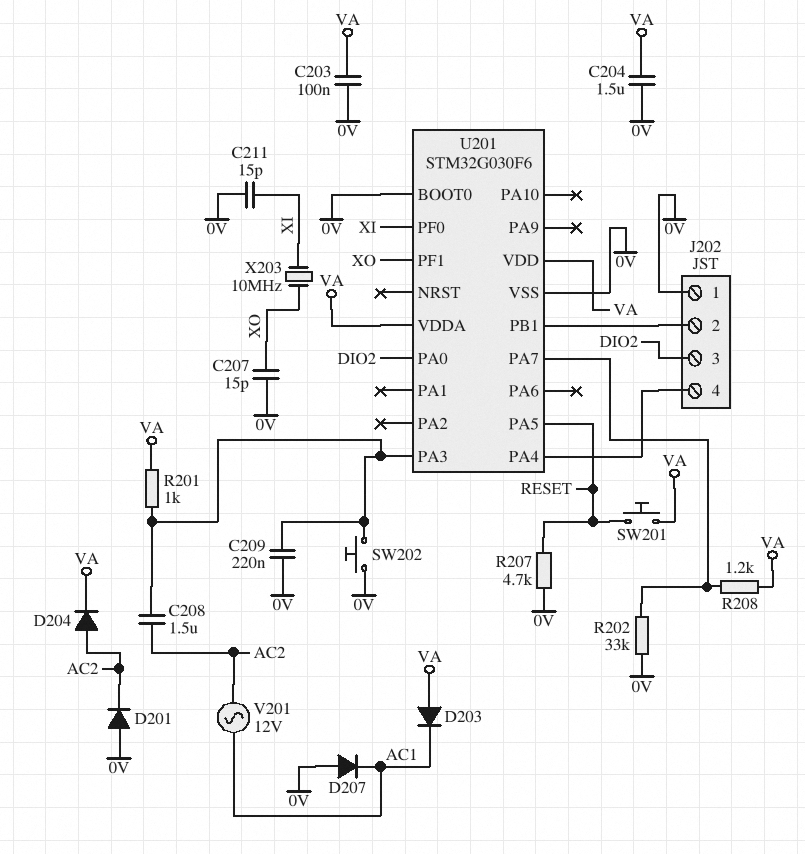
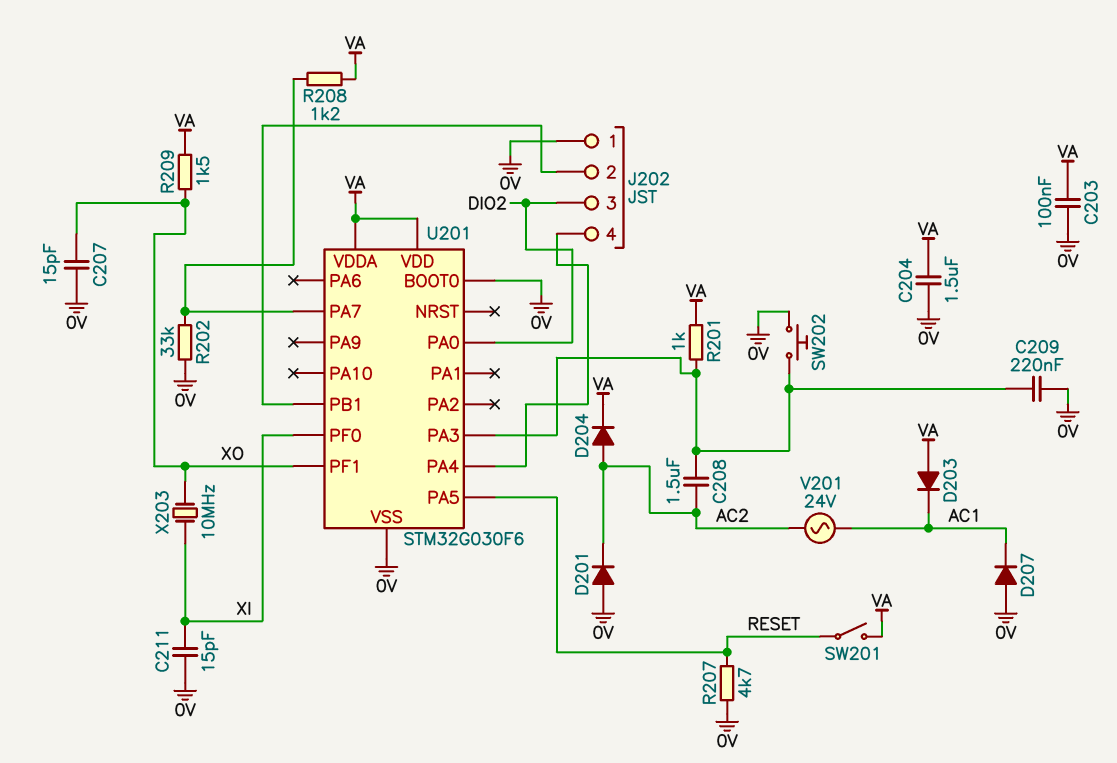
R209: none -> 1.5k (VA, XO)
SW201: button (RESET, VA) -> switch (RESET, VA)
V201: AC 12V (AC1, AC2) -> AC 24V (AC1, AC2)

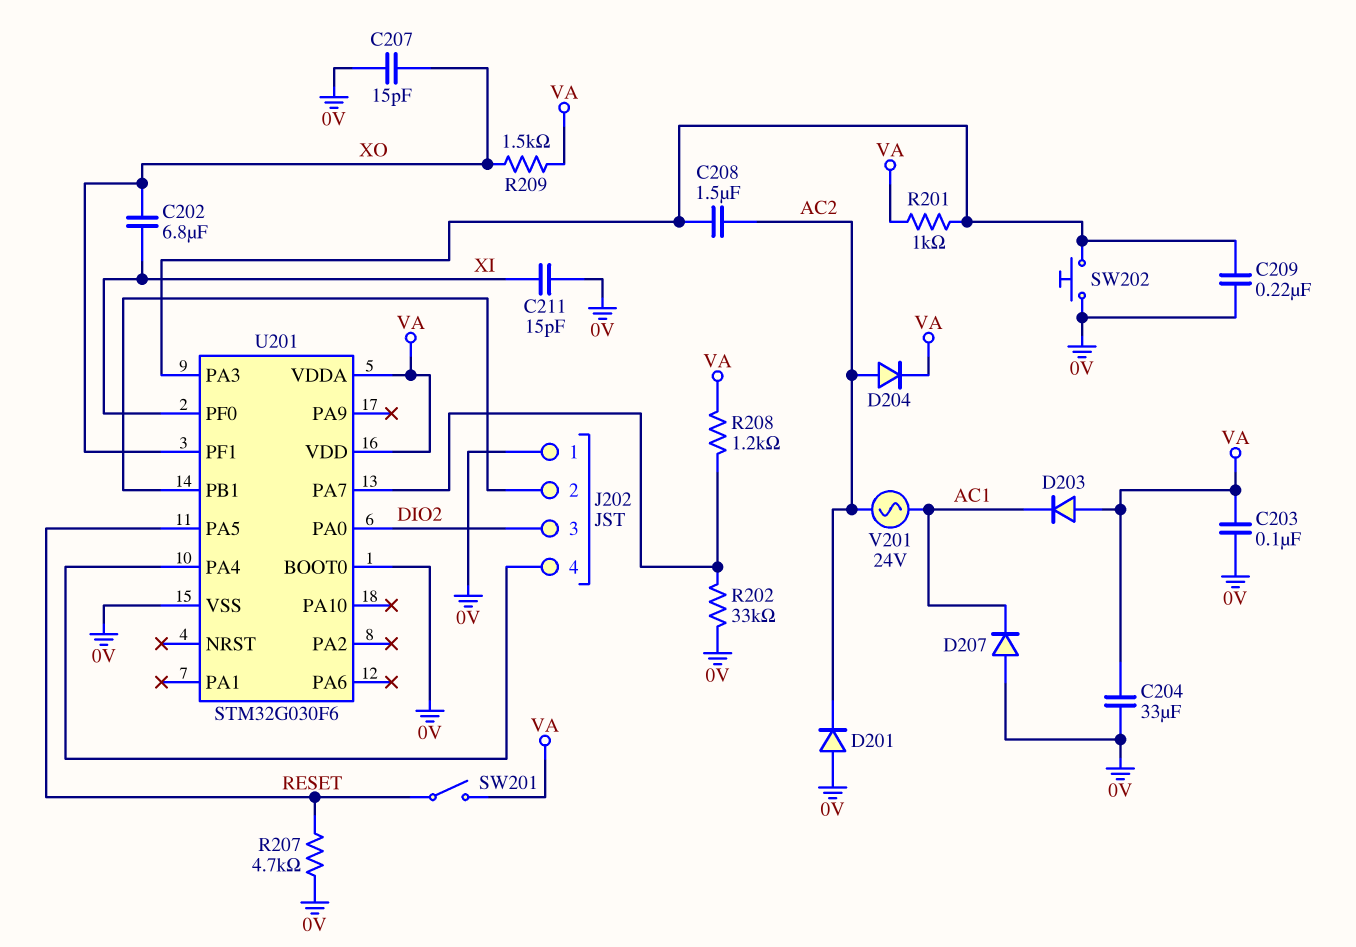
C202: none -> 6.8uF (XI, XO)
C204: 1.5uF (0V, VA) -> 33uF (0V, VA)
X203: 10MHz (XI, XO) -> none

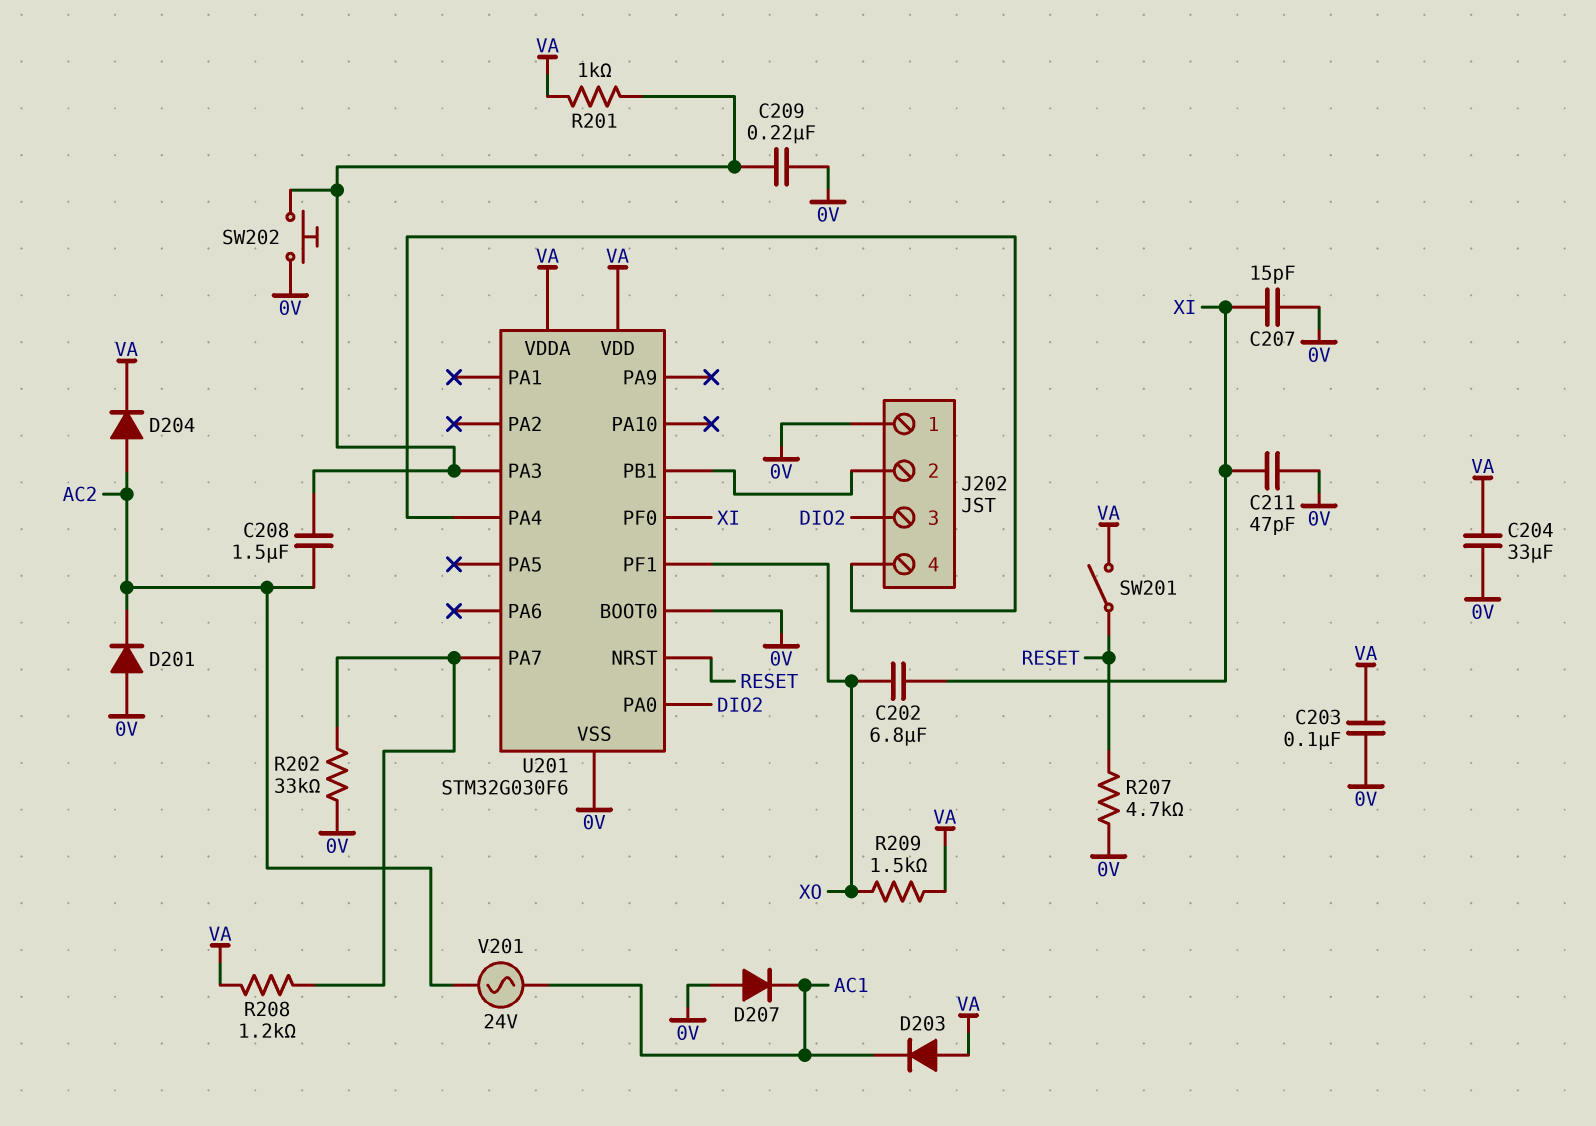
C207: 15pF (0V, XO) -> 15pF (0V, XI)
C211: 15pF (0V, XI) -> 47pF (0V, XI)
U201 pin NRST: none -> RESET
U201 pin PA5: RESET -> none

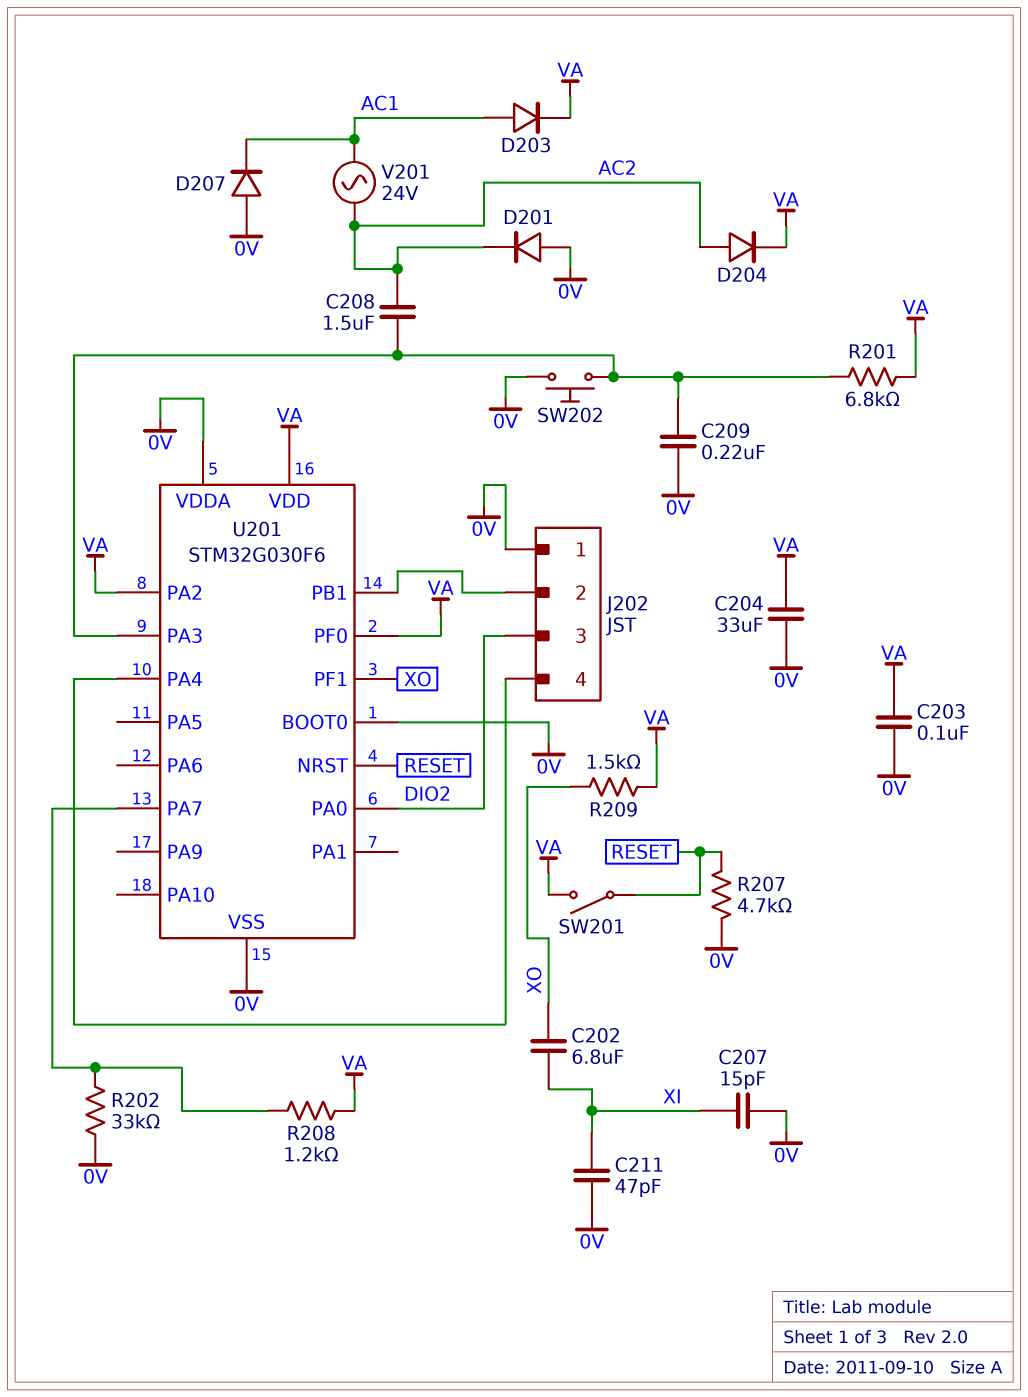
D203: diode (A VA, K AC1) -> diode (A AC1, K VA)
R201: 1k (U201/PA3, VA) -> 6.8k (U201/PA3, VA)
U201 pin PA2: none -> VA
U201 pin PF0: XI -> VA
U201 pin VDDA: VA -> 0V

